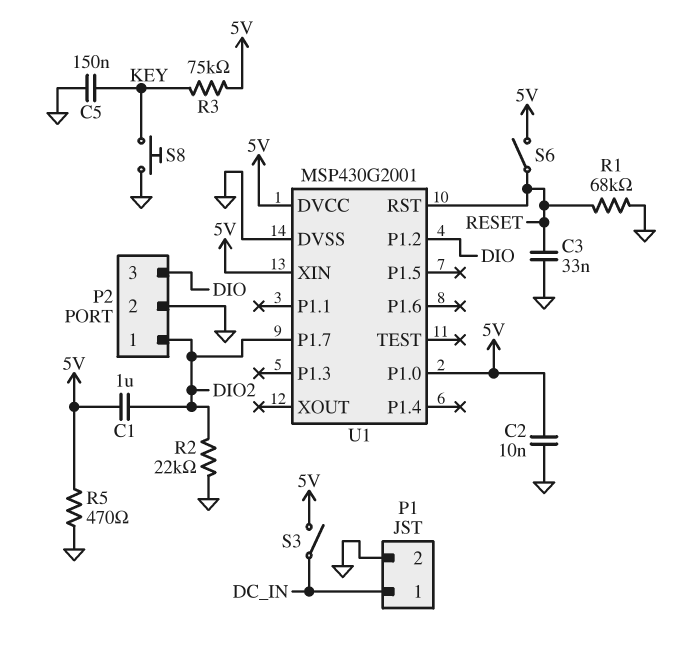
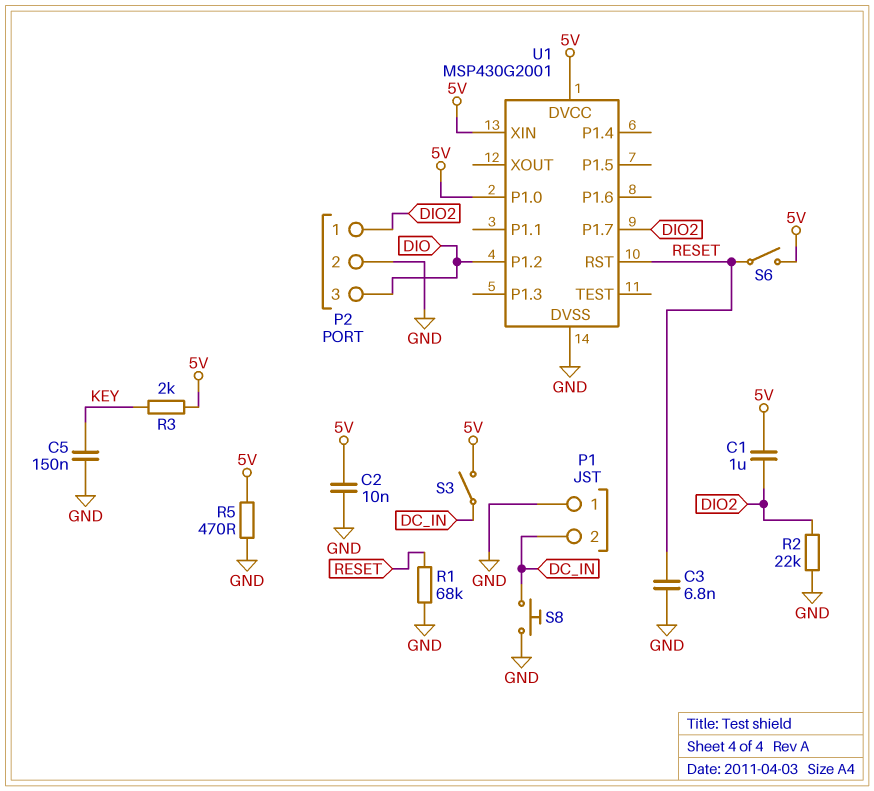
C3: 33nF (GND, RESET) -> 6.8nF (GND, RESET)
P1 pin 1: DC_IN -> GND
P1 pin 2: GND -> DC_IN
R3: 75k (5V, KEY) -> 2k (5V, KEY)
S8: button (GND, KEY) -> button (DC_IN, GND)

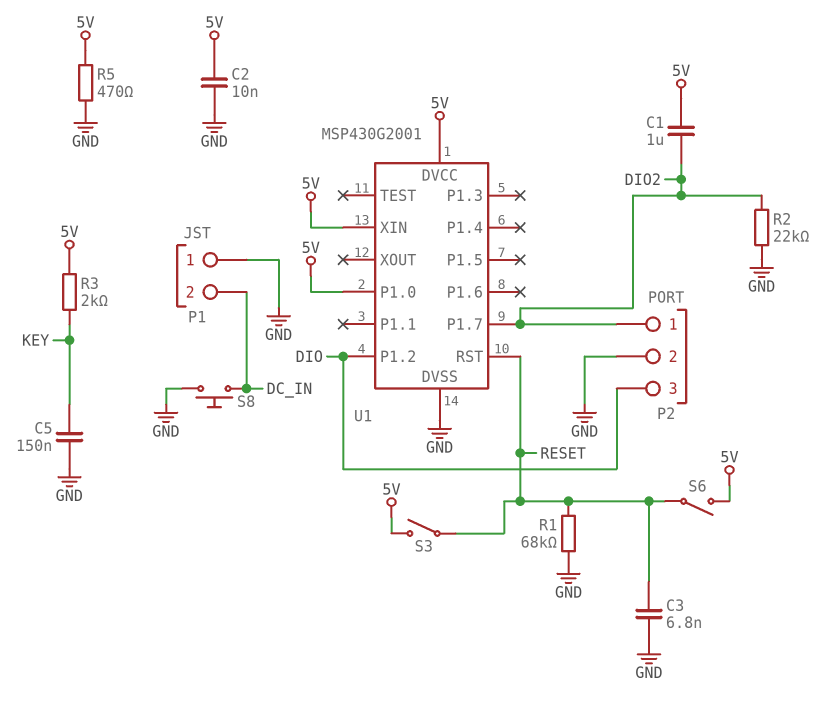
S3: switch (5V, DC_IN) -> switch (5V, RESET)

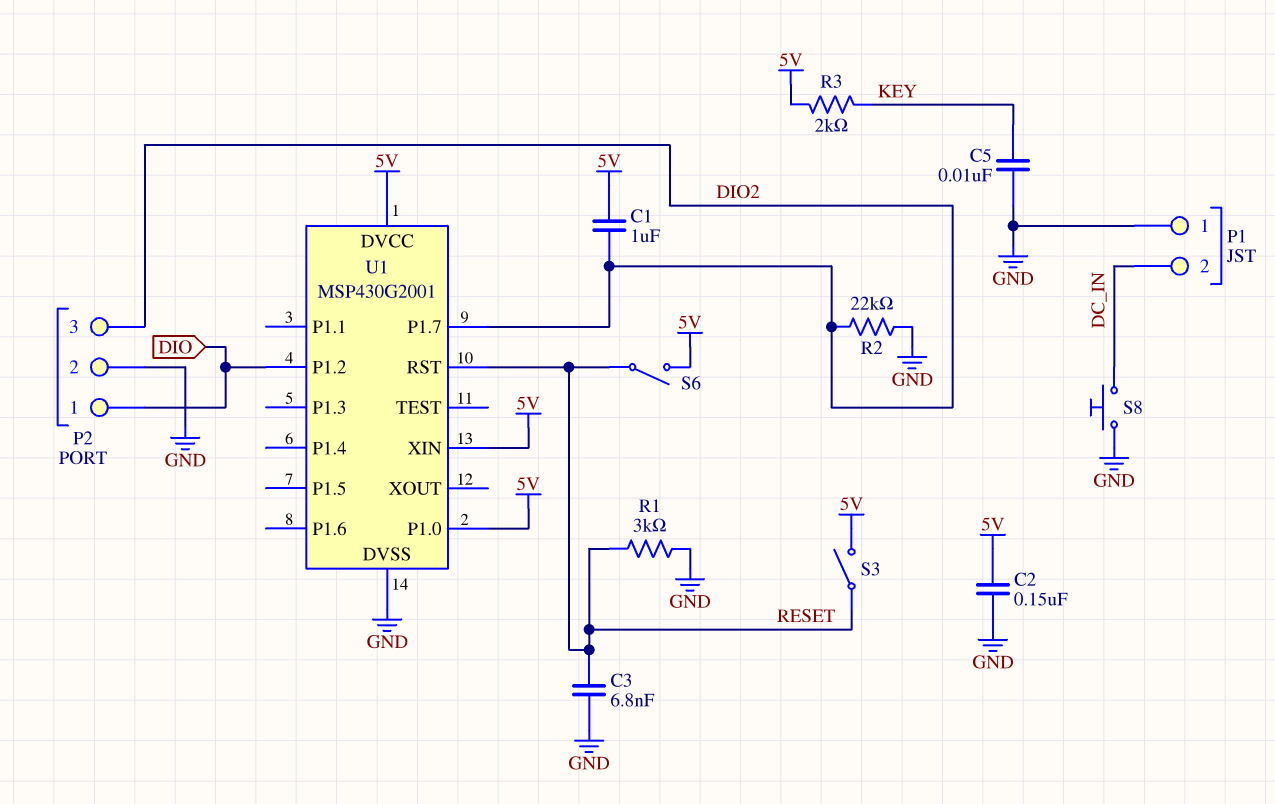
C2: 10nF (5V, GND) -> 150nF (5V, GND)
C5: 150nF (GND, KEY) -> 10nF (GND, KEY)
P2 pin 1: DIO2 -> DIO
P2 pin 3: DIO -> DIO2
R1: 68k (GND, RESET) -> 3k (GND, RESET)
R5: 470 (5V, GND) -> none

